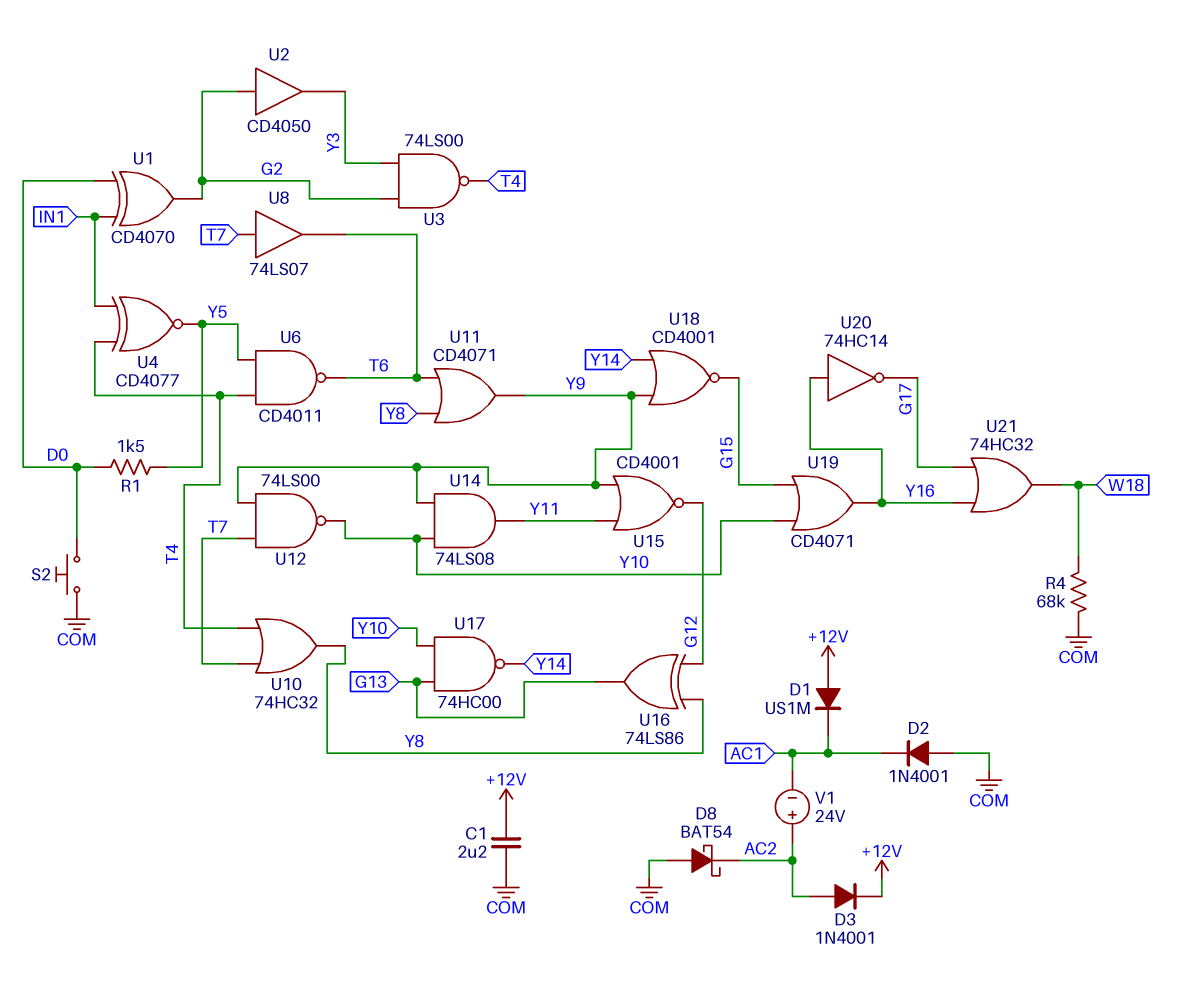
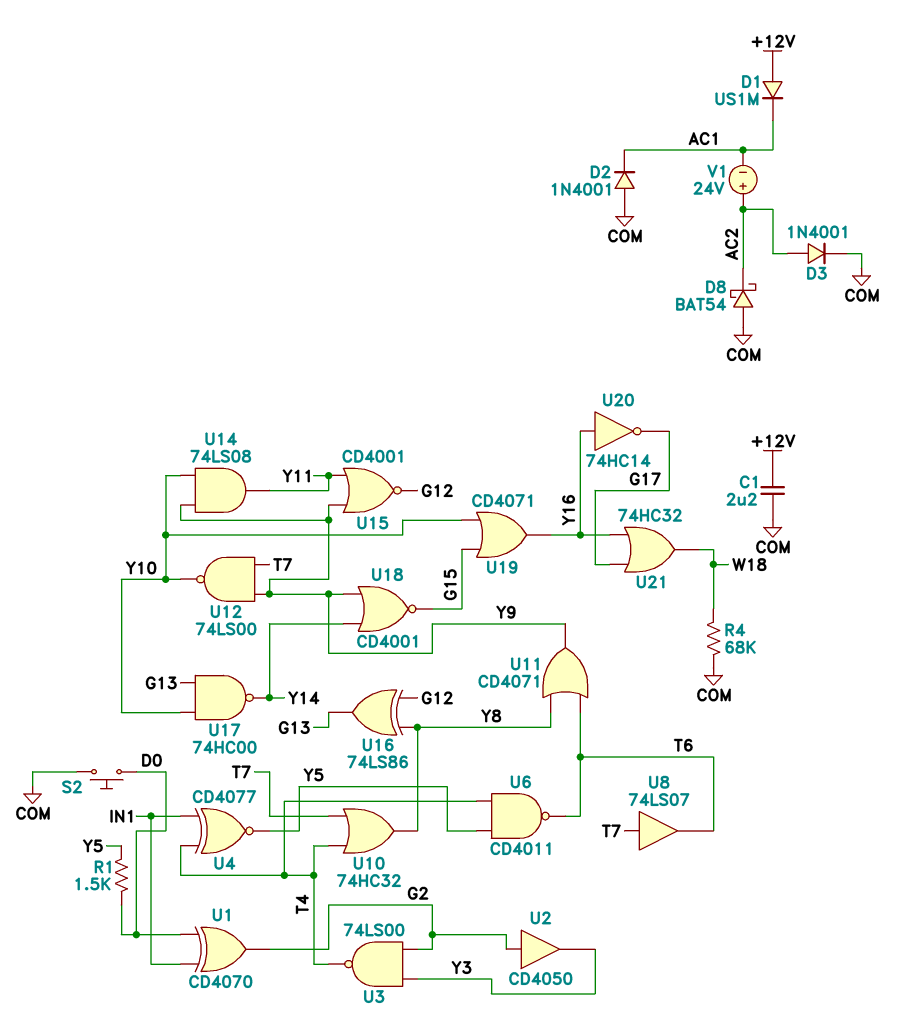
D3: diode 1N4001 (A AC2, K +12V) -> diode 1N4001 (A AC2, K COM)

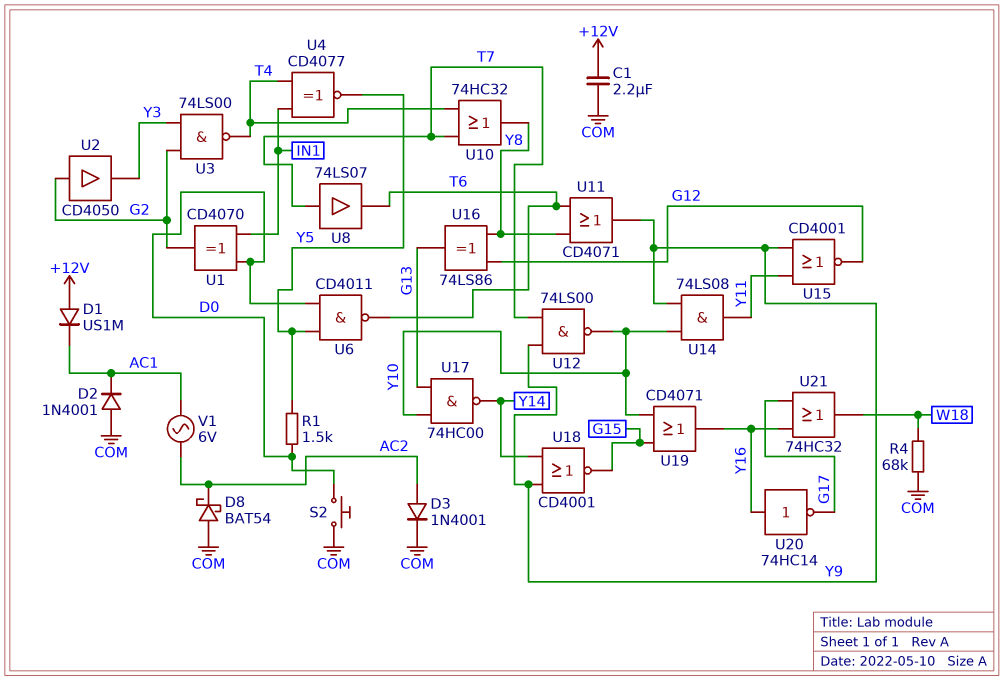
U6: NAND CD4011 (in T4, in Y5, out T6) -> NAND CD4011 (in D0, in Y5, out T6)
V1: 24V (plus AC2, minus AC1) -> AC 6V (AC1, AC2)

